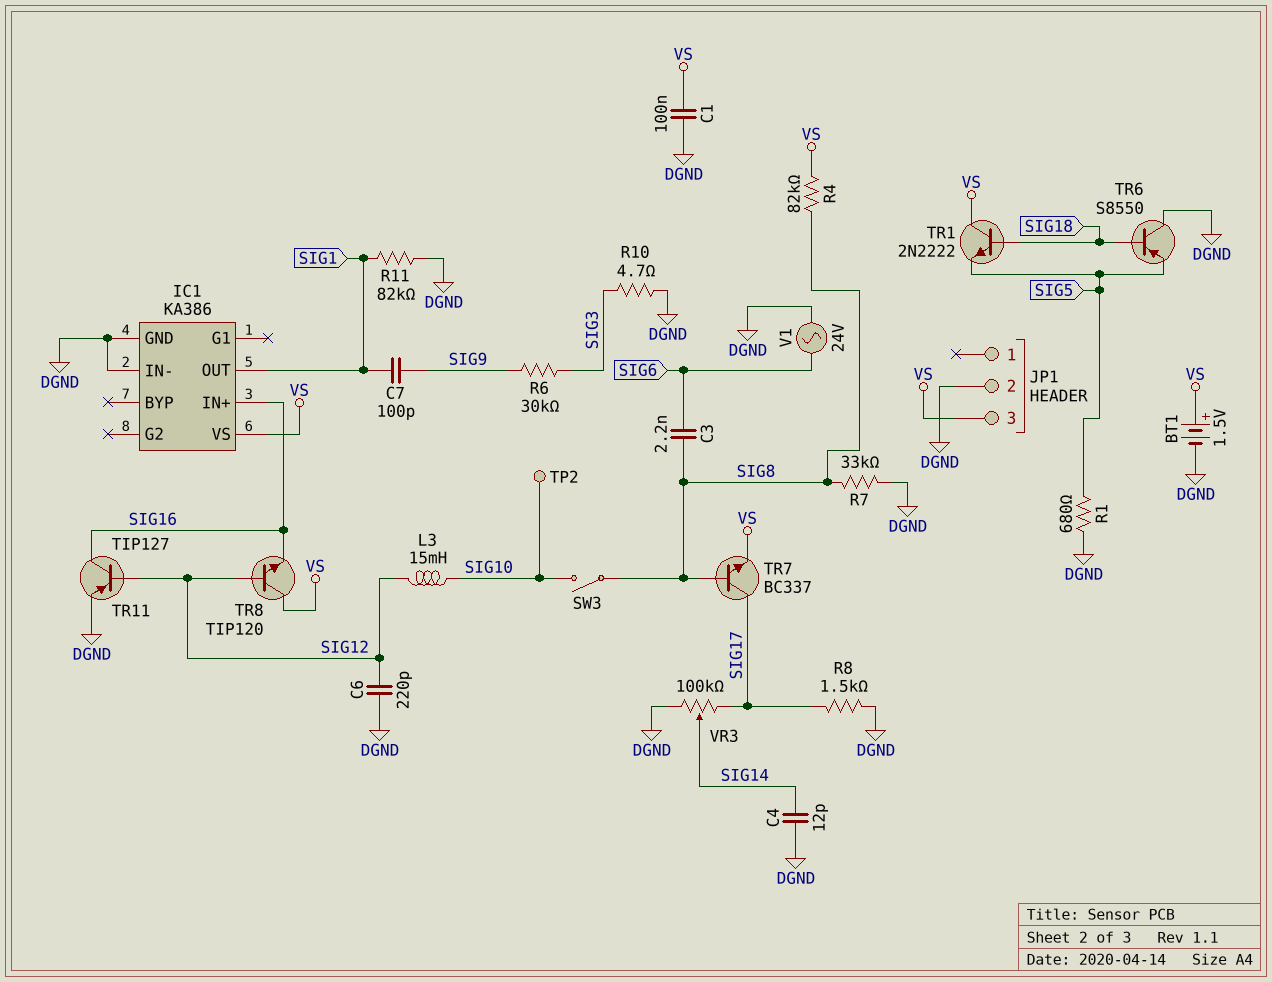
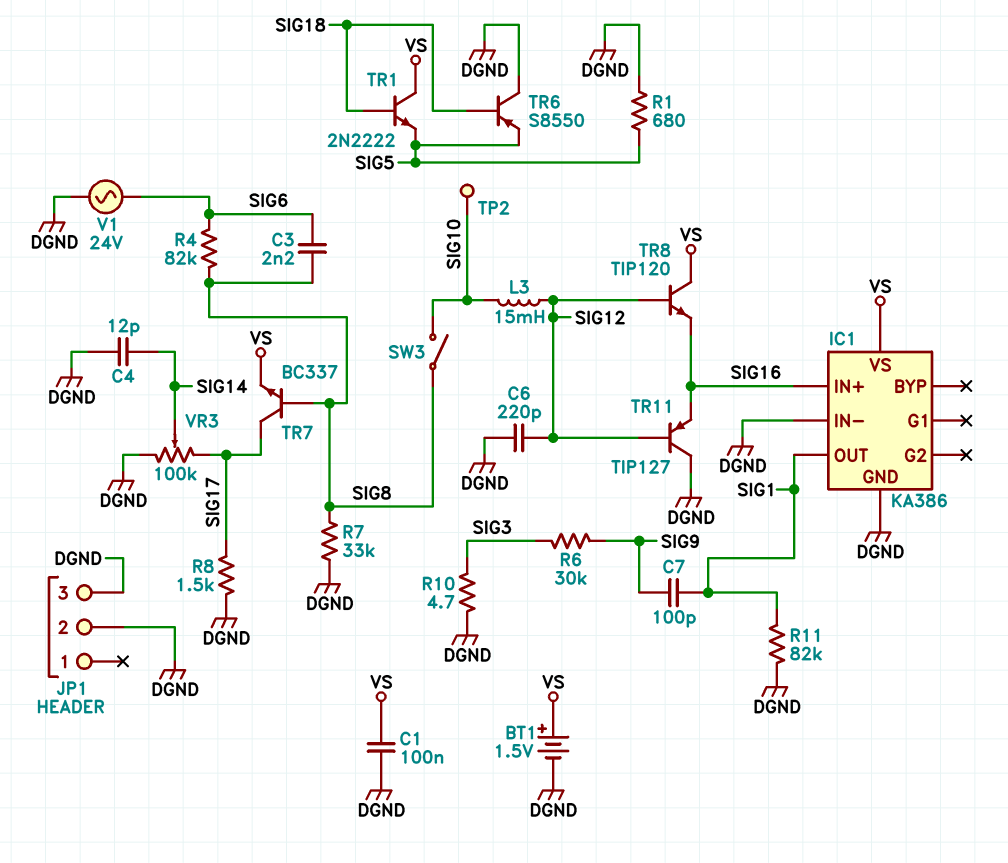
JP1 pin 3: VS -> DGND
R4: 82k (SIG8, VS) -> 82k (SIG6, SIG8)
TR11: PNP TIP127 (B SIG12, C SIG16, E DGND) -> PNP TIP127 (B SIG12, C DGND, E SIG16)

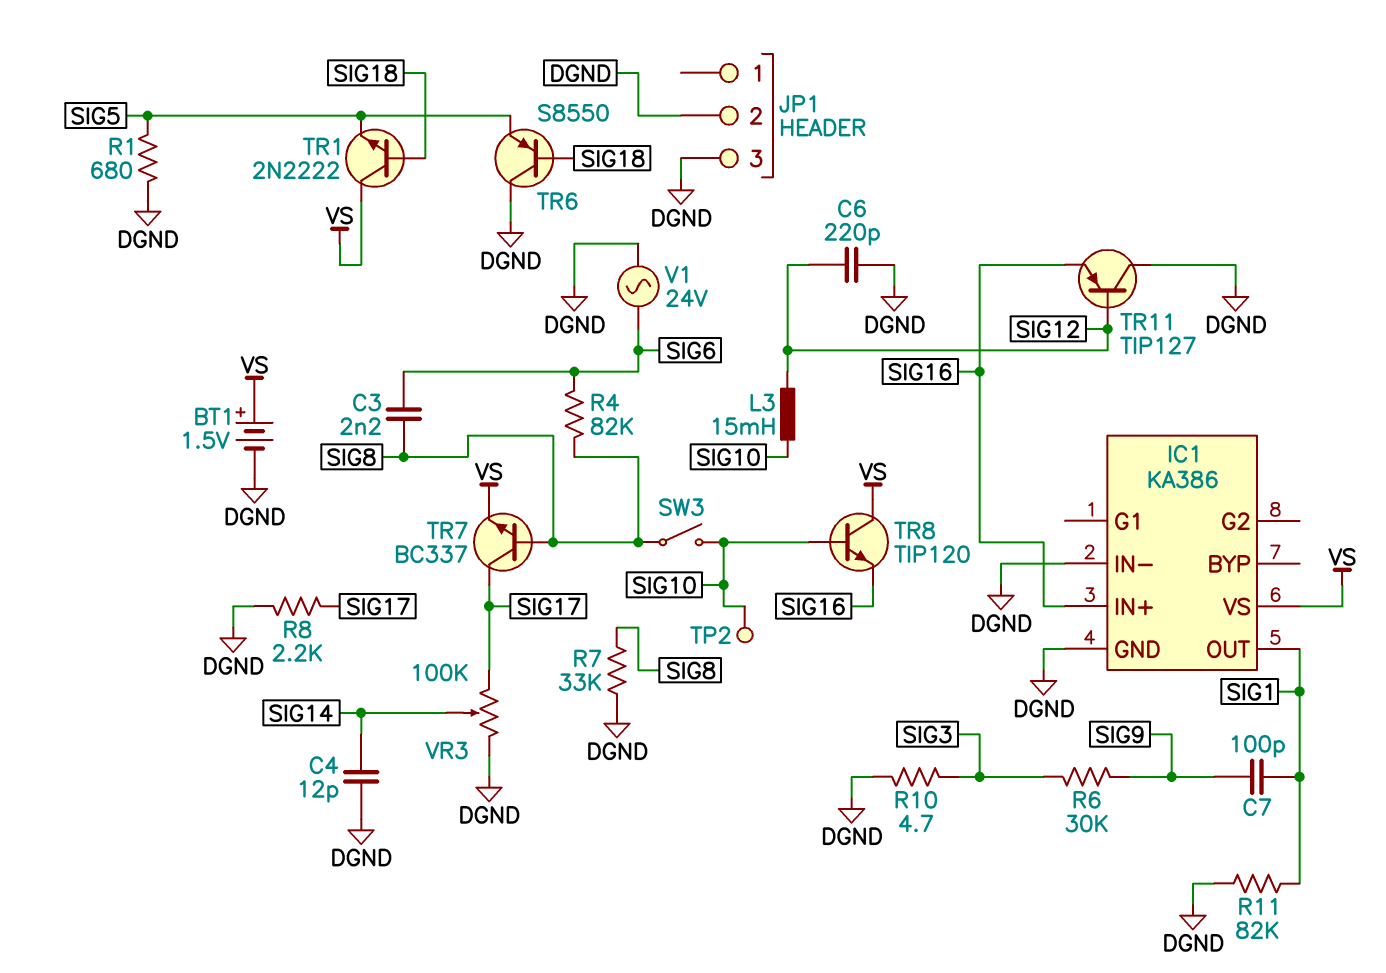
C1: 100nF (DGND, VS) -> none
R8: 1.5k (DGND, SIG17) -> 2.2k (DGND, SIG17)
TR8: NPN TIP120 (B SIG12, C VS, E SIG16) -> NPN TIP120 (B SIG10, C VS, E SIG16)

